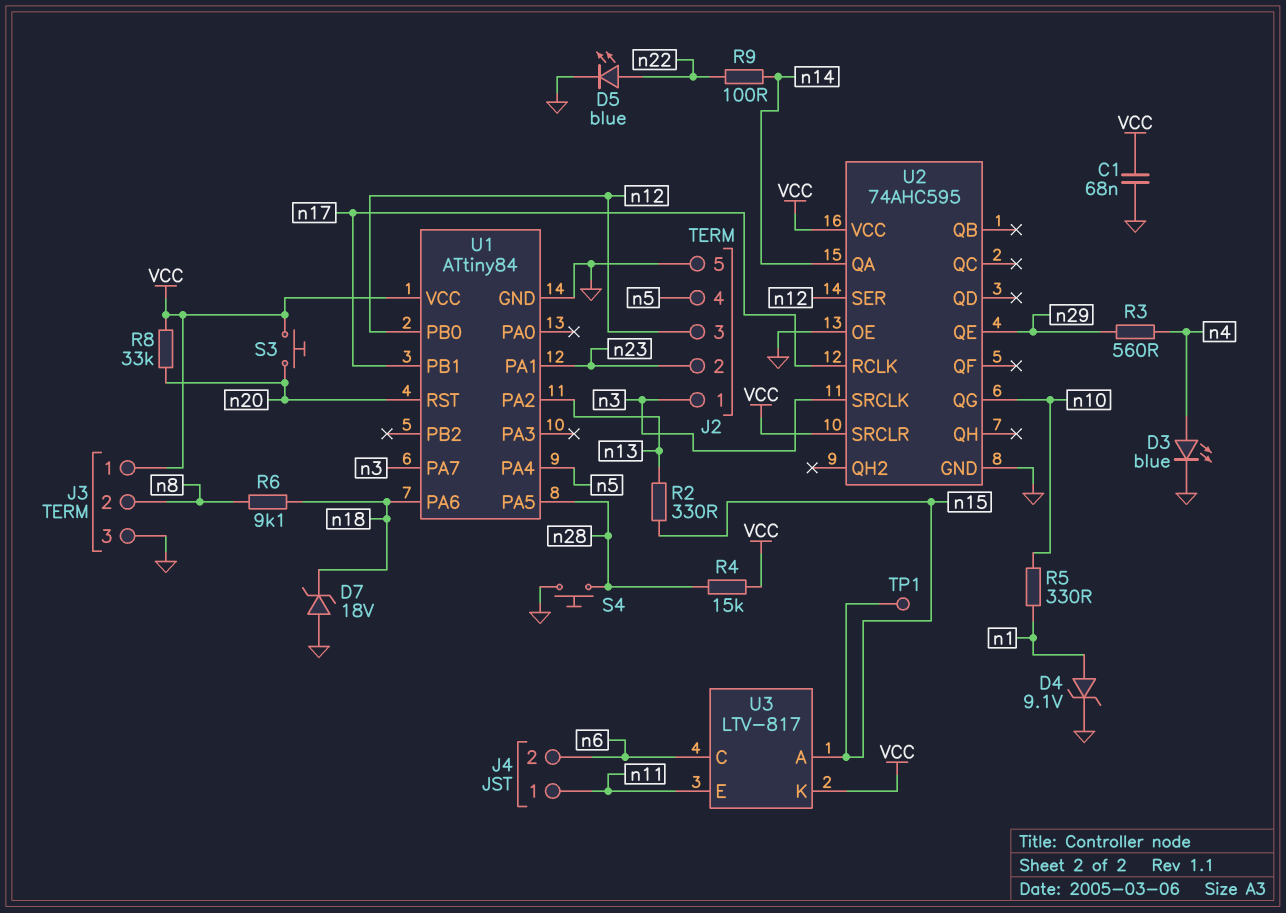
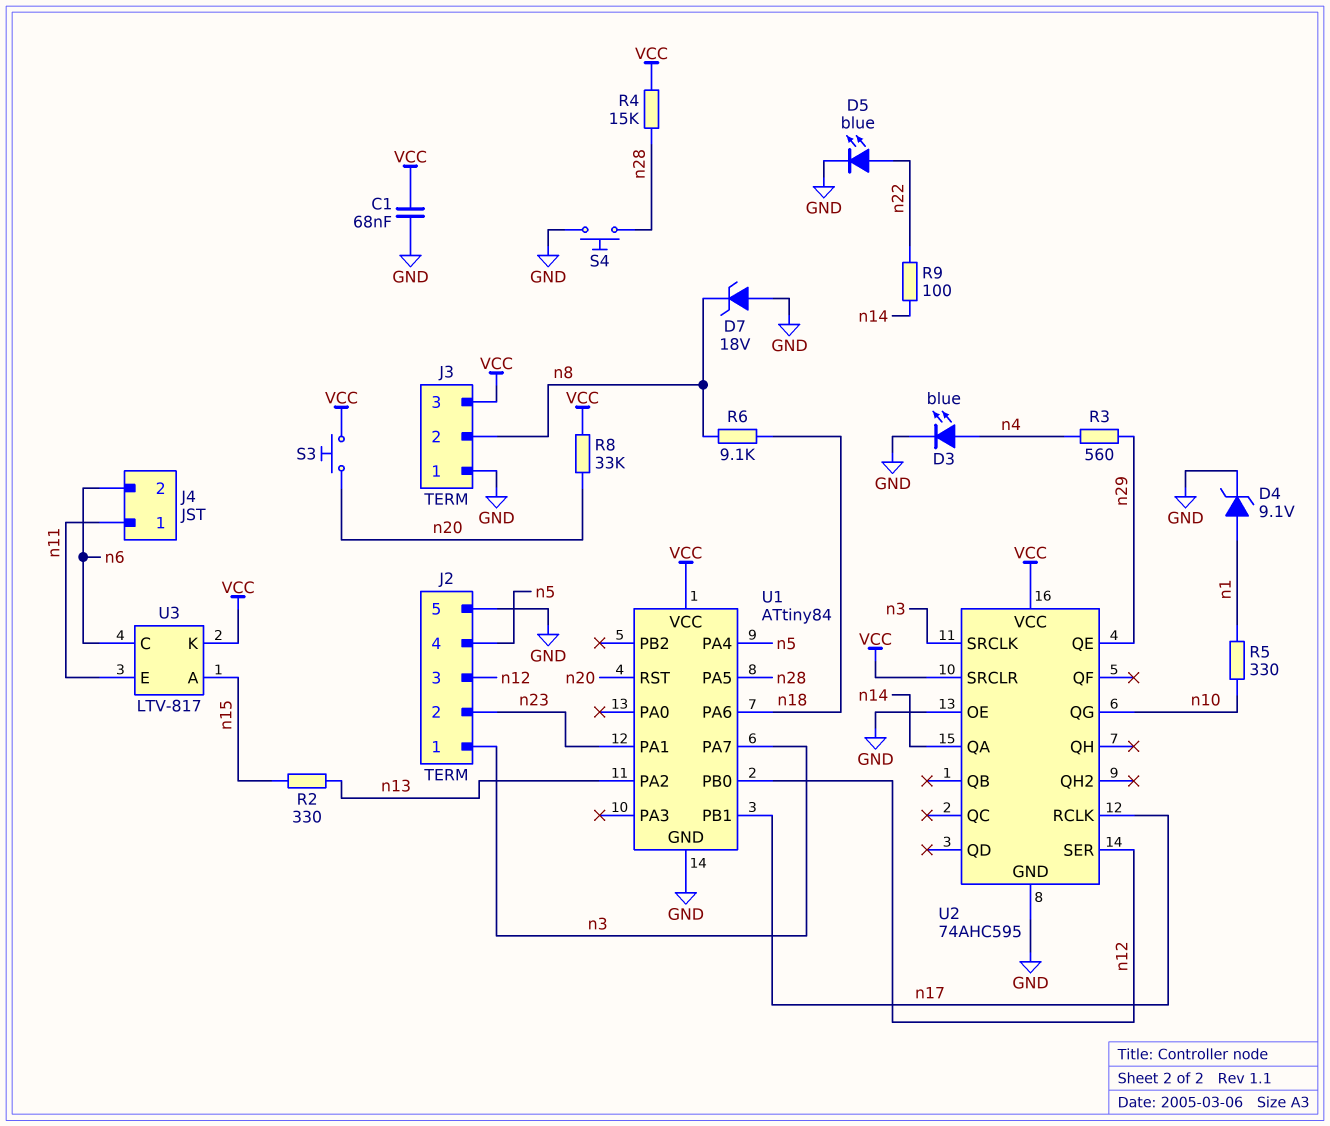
D7: zener 18V (A GND, K n18) -> zener 18V (A GND, K n8)
J3 pin 1: VCC -> GND
J3 pin 3: GND -> VCC
TP1: test point (n15) -> none

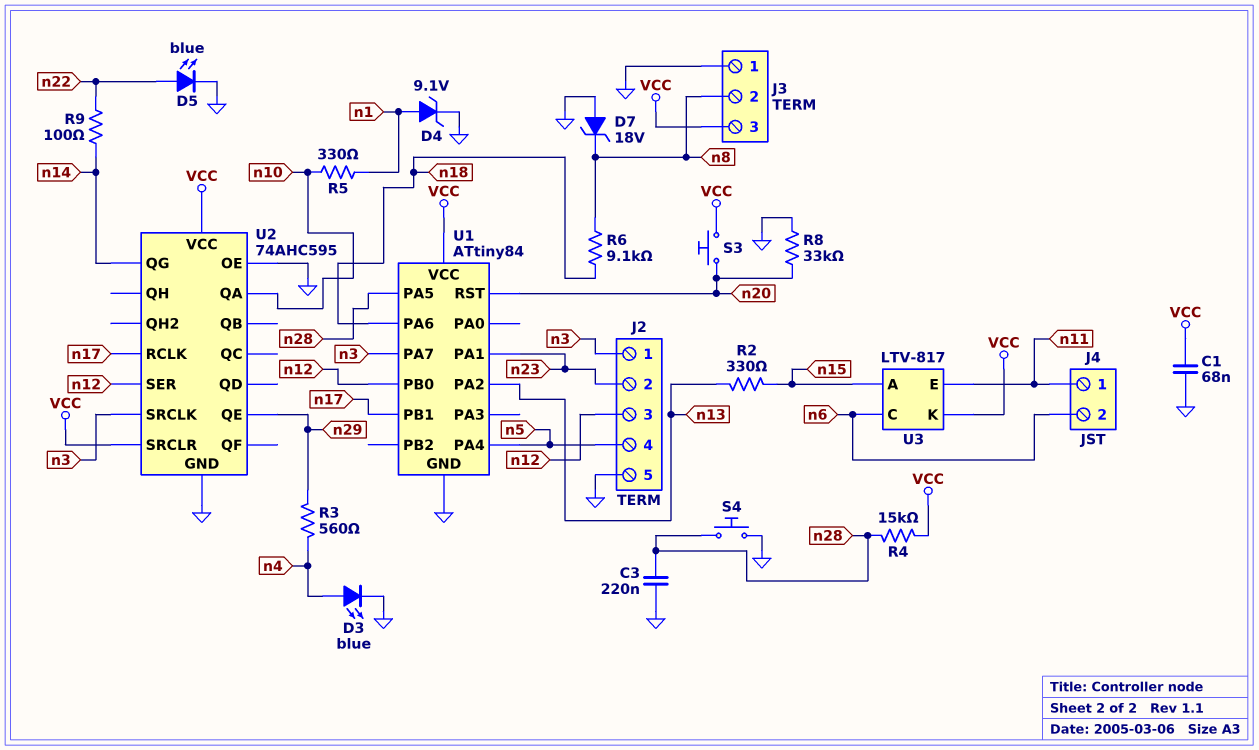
C3: none -> 220nF (GND, n28)
R8: 33k (VCC, n20) -> 33k (GND, n20)
U2 pin QA: n14 -> n10
U2 pin QG: n10 -> n14

